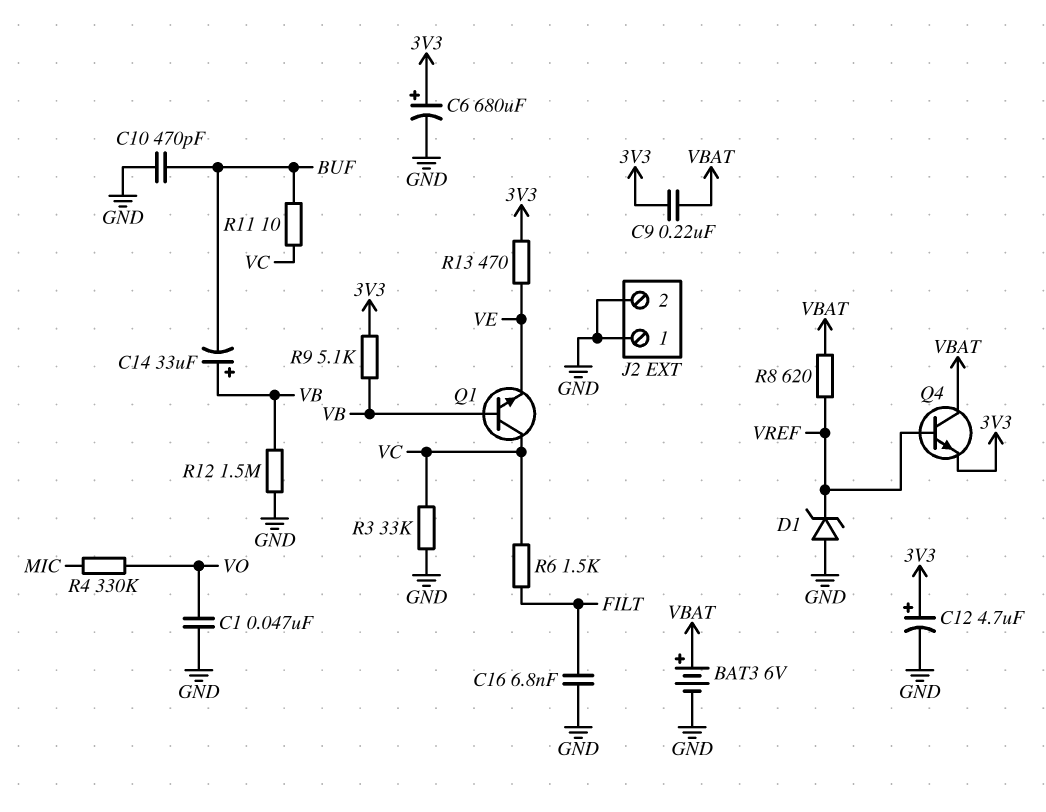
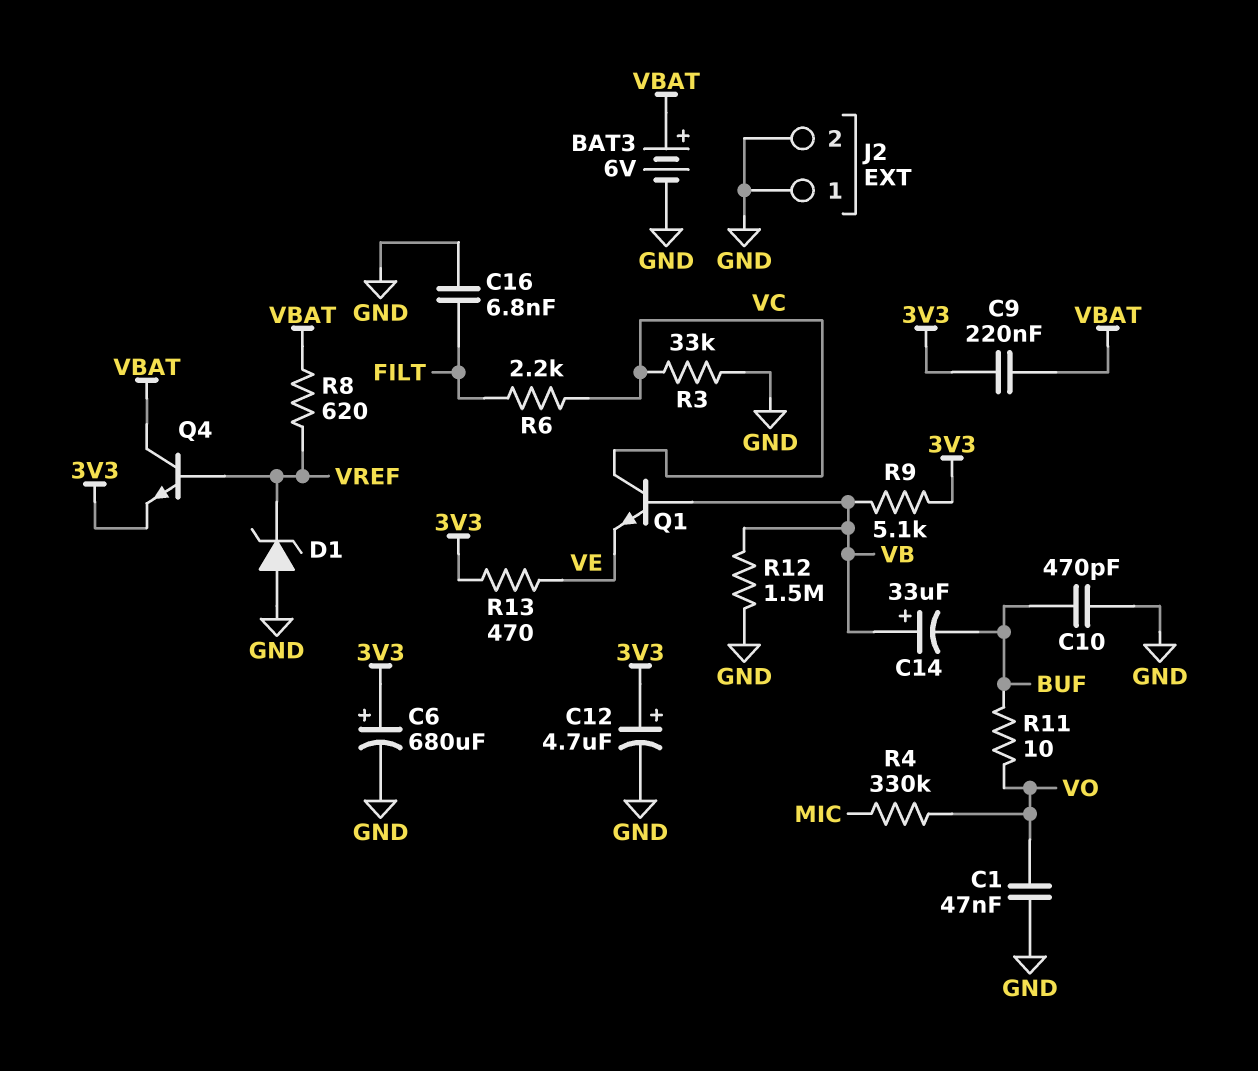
R6: 1.5k (FILT, VC) -> 2.2k (FILT, VC)
R11: 10 (BUF, VC) -> 10 (BUF, VO)

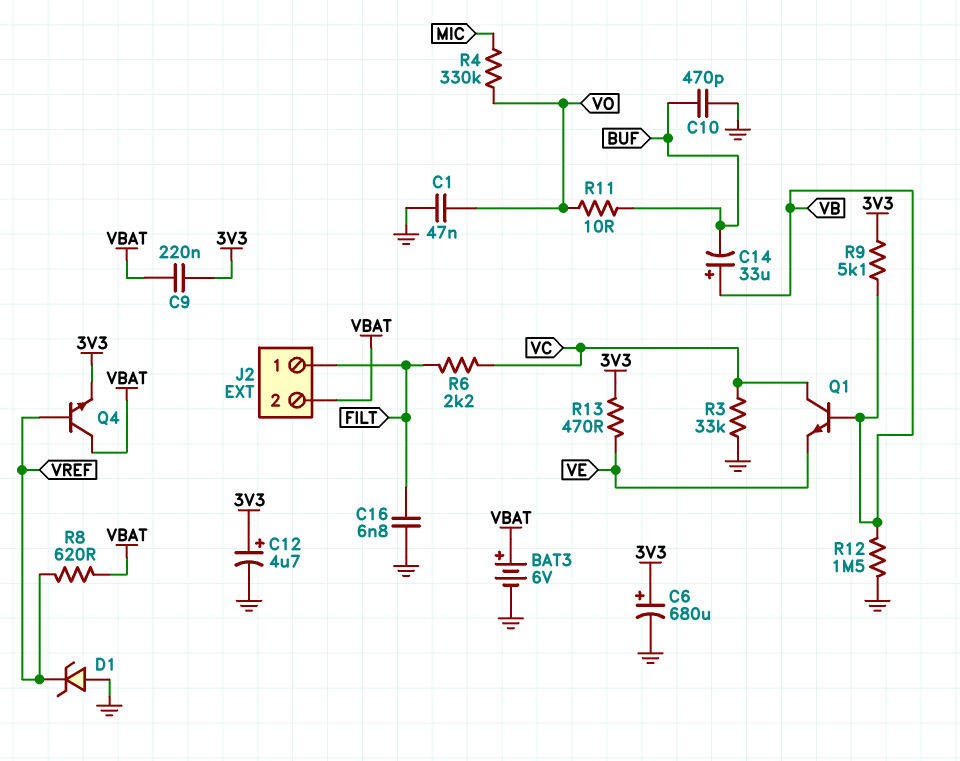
J2 pin 1: GND -> FILT
J2 pin 2: GND -> VBAT

